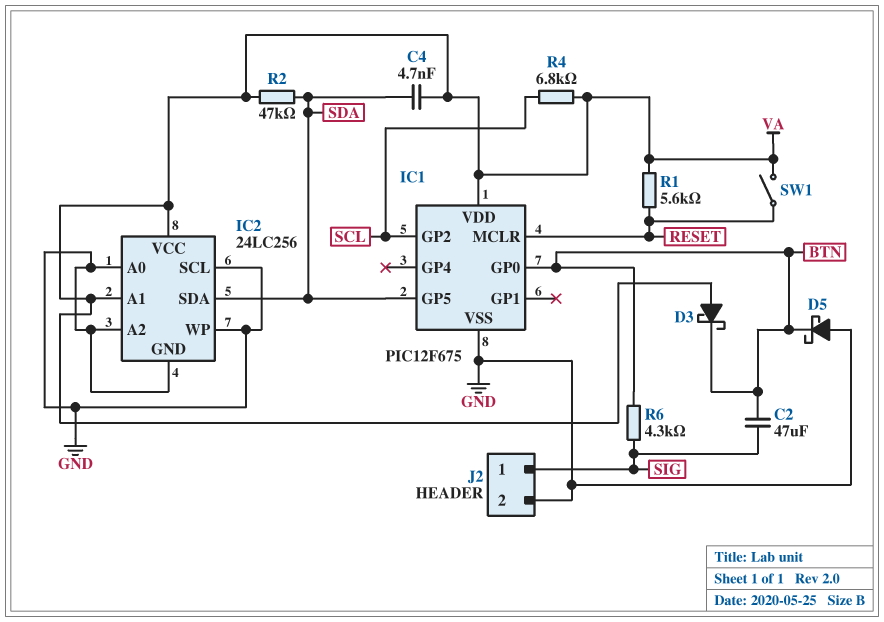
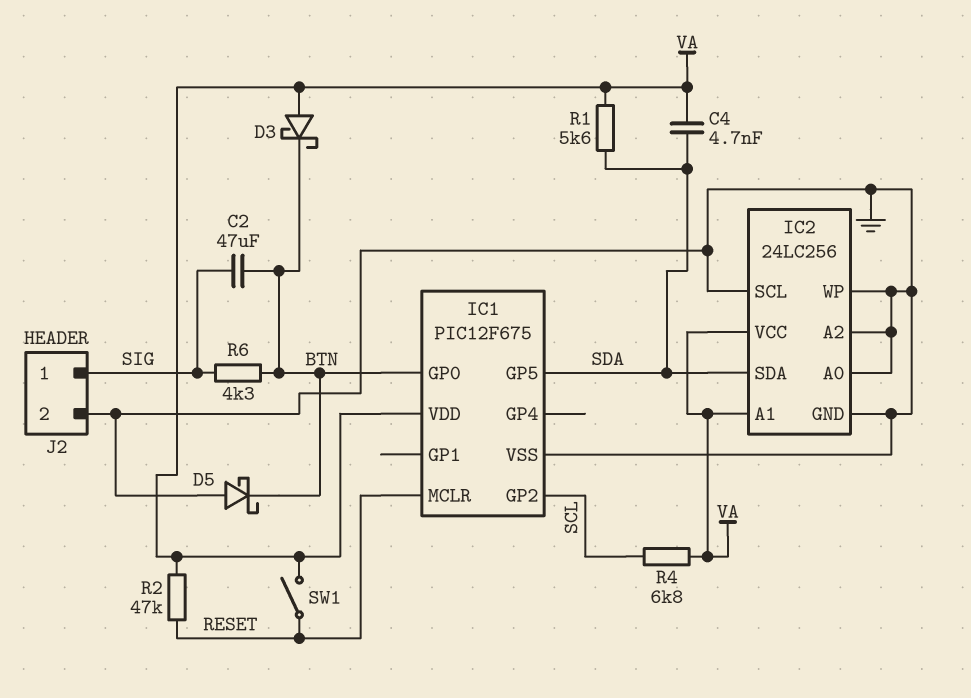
R1: 5.6k (RESET, VA) -> 5.6k (SDA, VA)
R2: 47k (SDA, VA) -> 47k (RESET, VA)

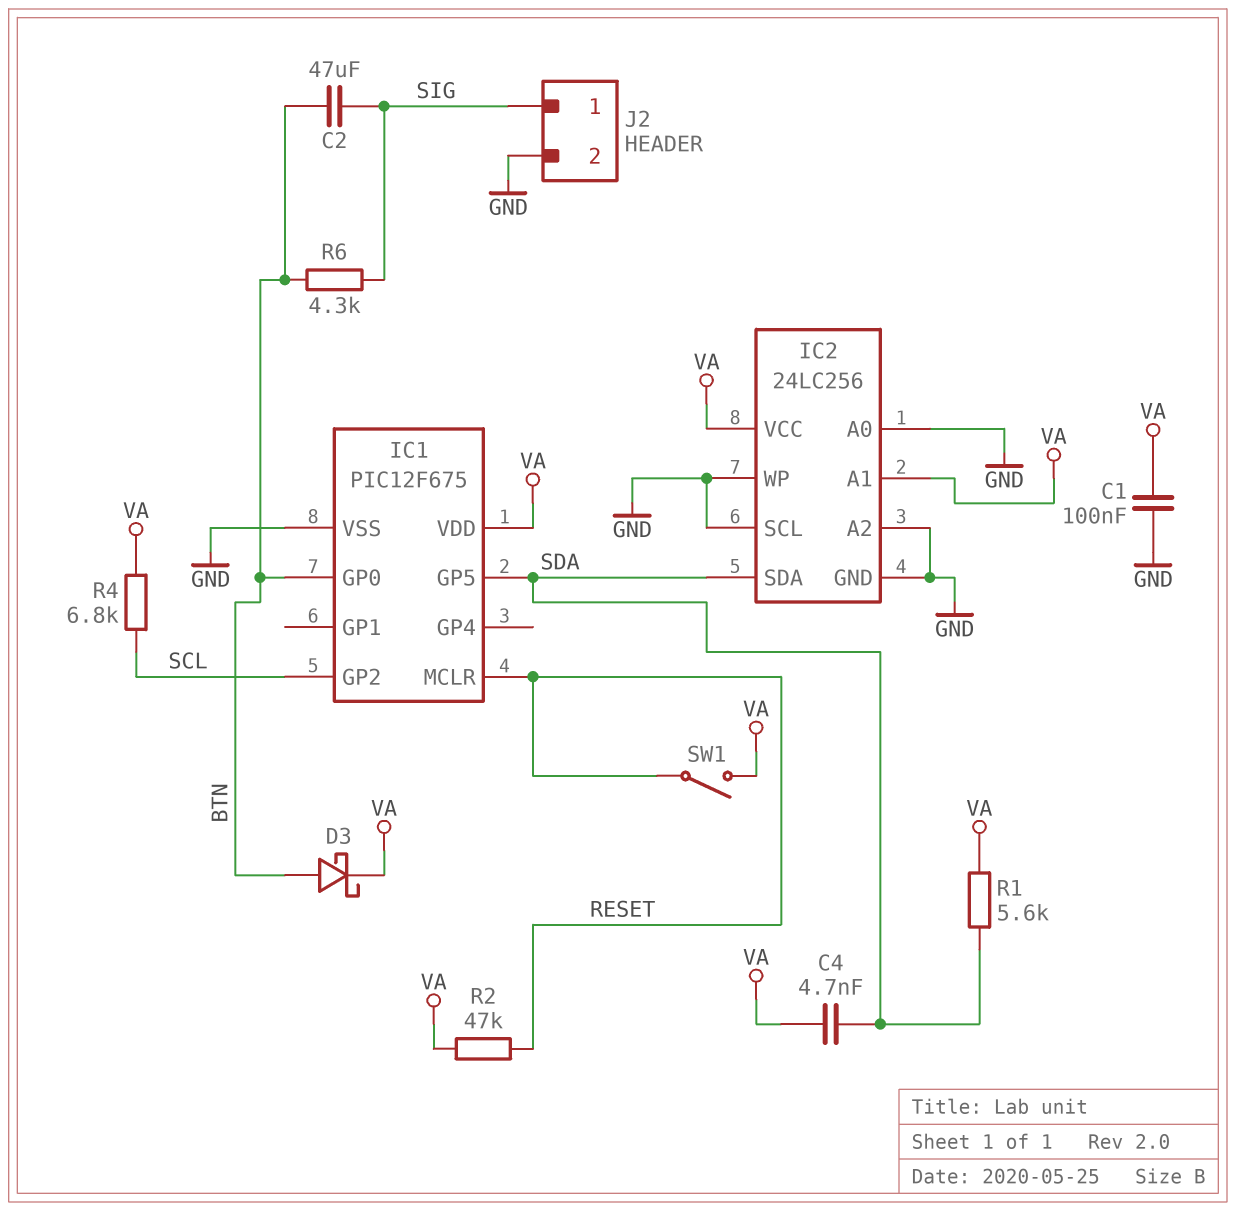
C1: none -> 100nF (GND, VA)
D3: schottky (A VA, K BTN) -> schottky (A BTN, K VA)
D5: schottky (A GND, K BTN) -> none

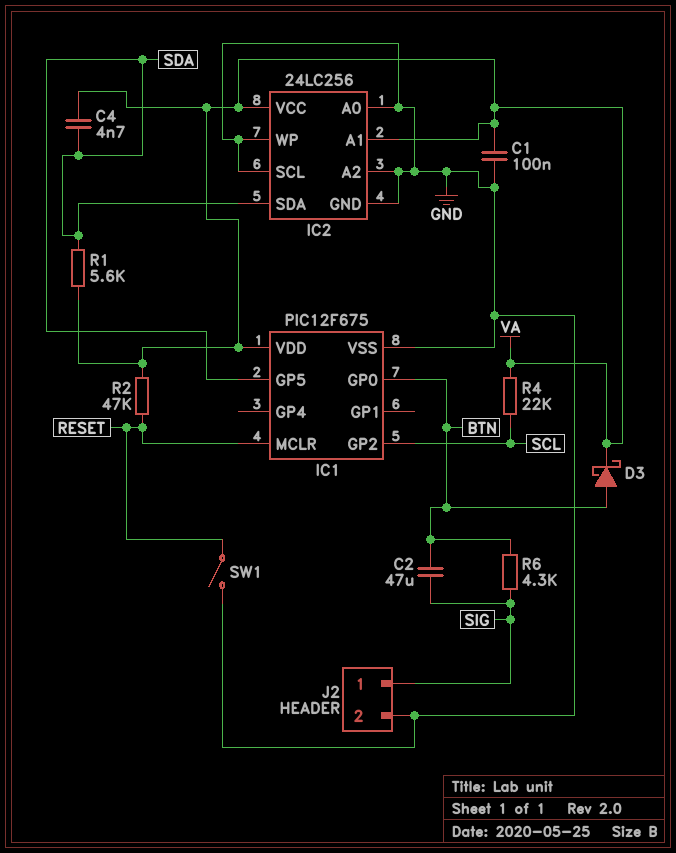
R4: 6.8k (SCL, VA) -> 22k (SCL, VA)
SW1: switch (RESET, VA) -> switch (GND, RESET)

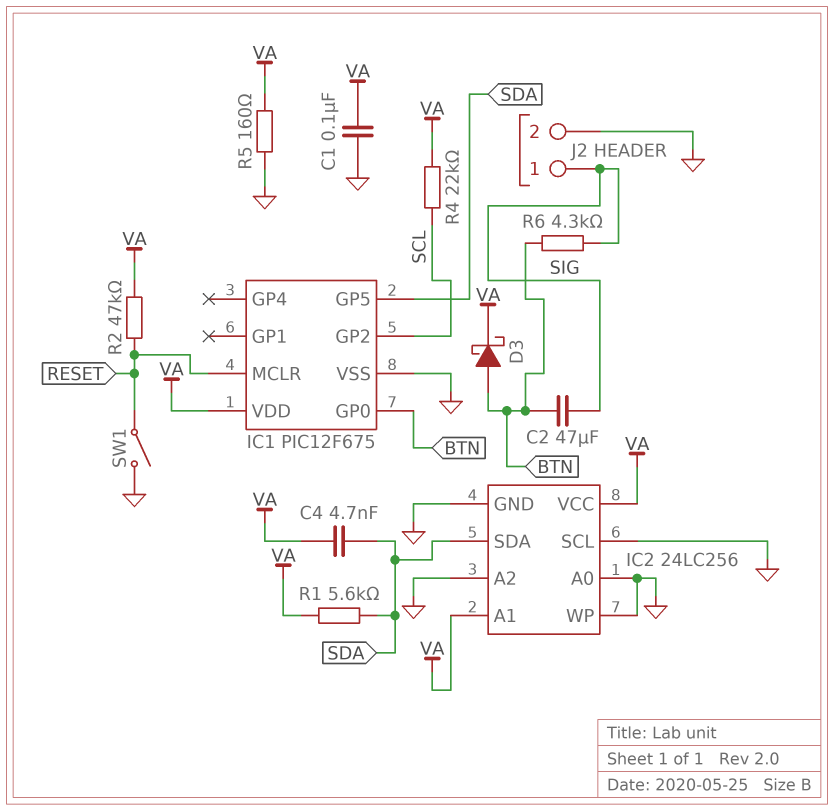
R5: none -> 160 (GND, VA)

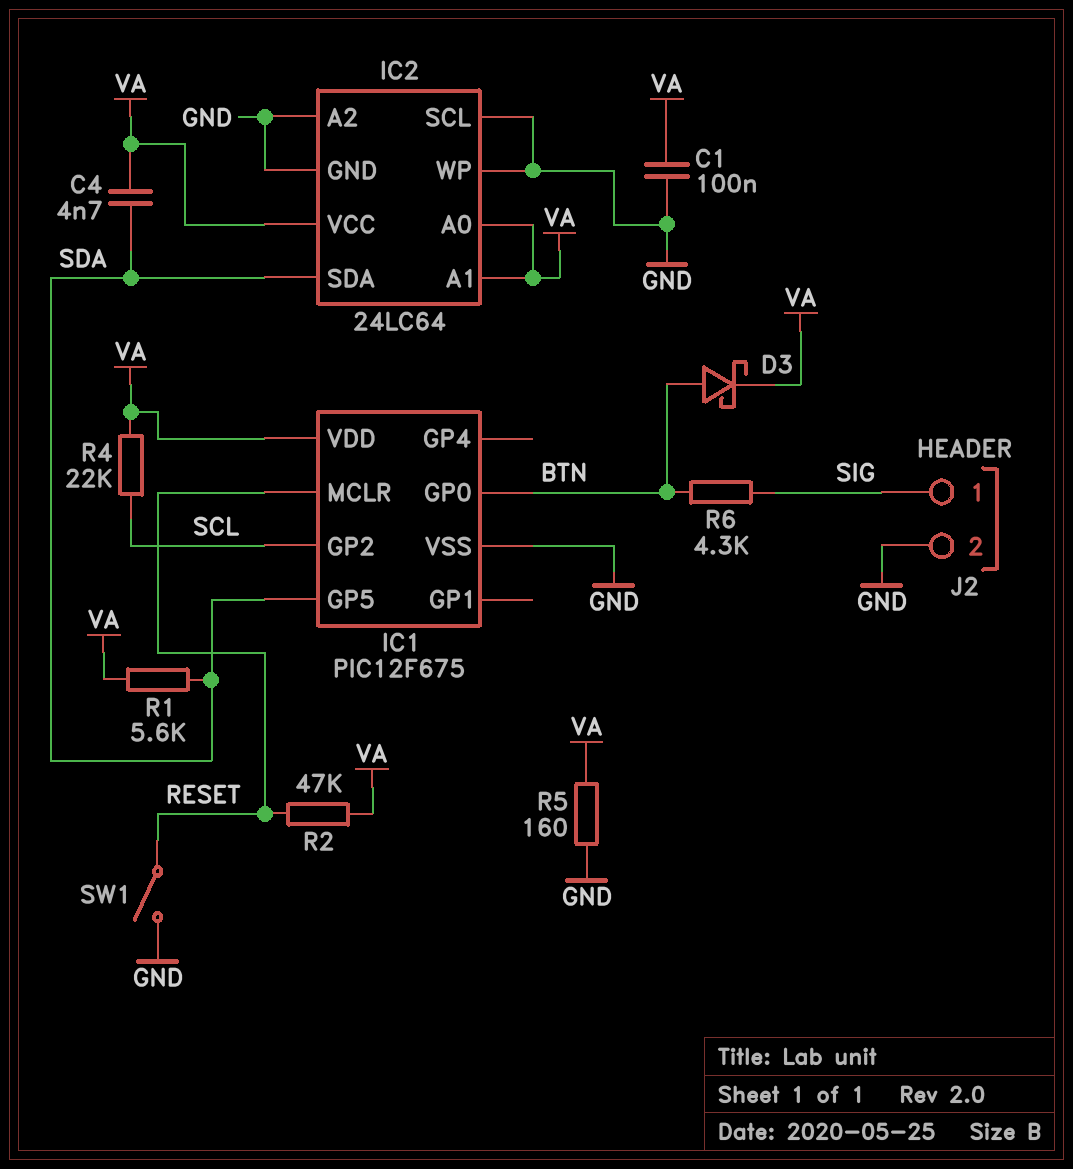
C2: 47uF (BTN, SIG) -> none
IC2: 24LC256 -> 24LC64
IC2 pin A0: GND -> VA

